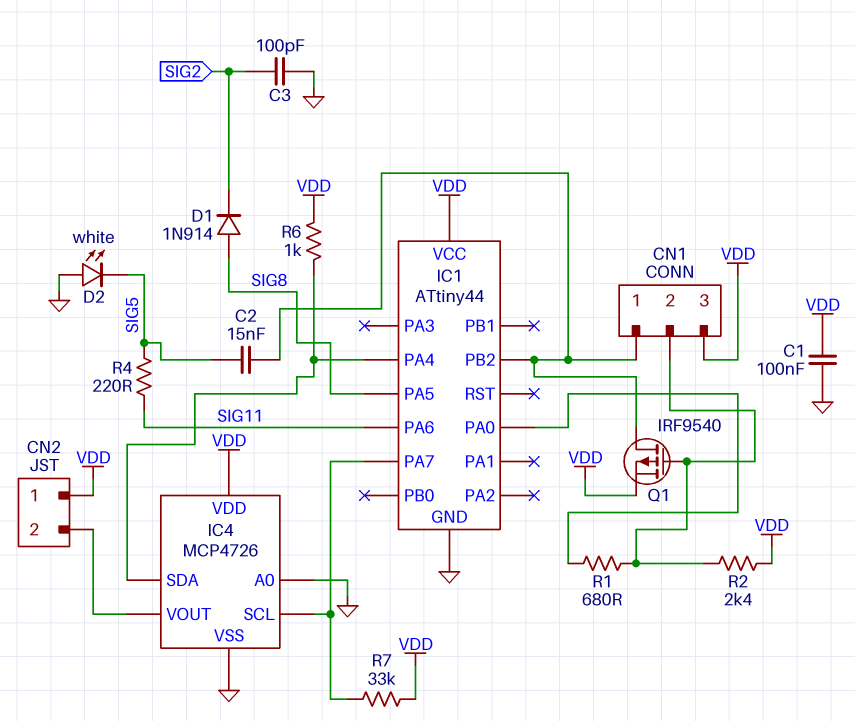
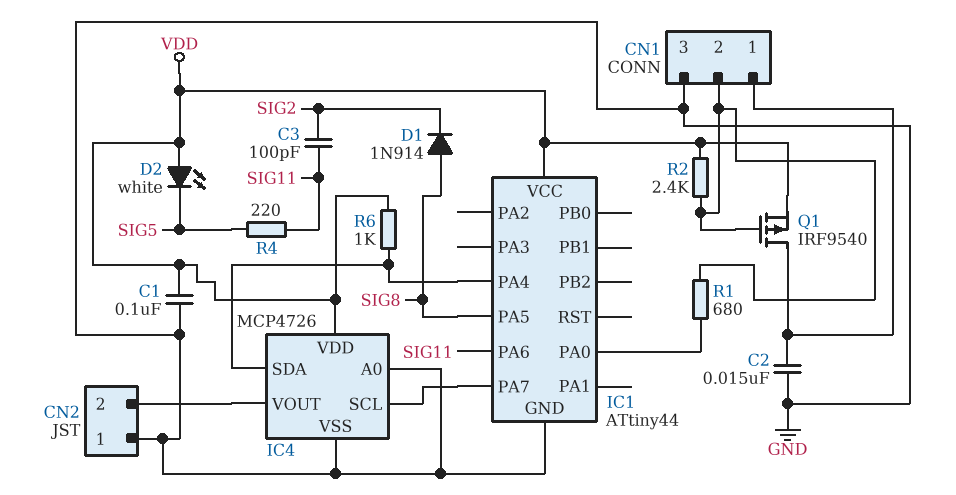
C2: 15nF (CN1/1, SIG5) -> 15nF (CN1/1, GND)
C3: 100pF (GND, SIG2) -> 100pF (SIG2, SIG11)
CN1 pin 3: VDD -> GND
CN2 pin 1: VDD -> GND
D2: LED white (A GND, K SIG5) -> LED white (A VDD, K SIG5)
IC1 pin PB2: CN1/1 -> none
R7: 33k (IC1/PA7, VDD) -> none

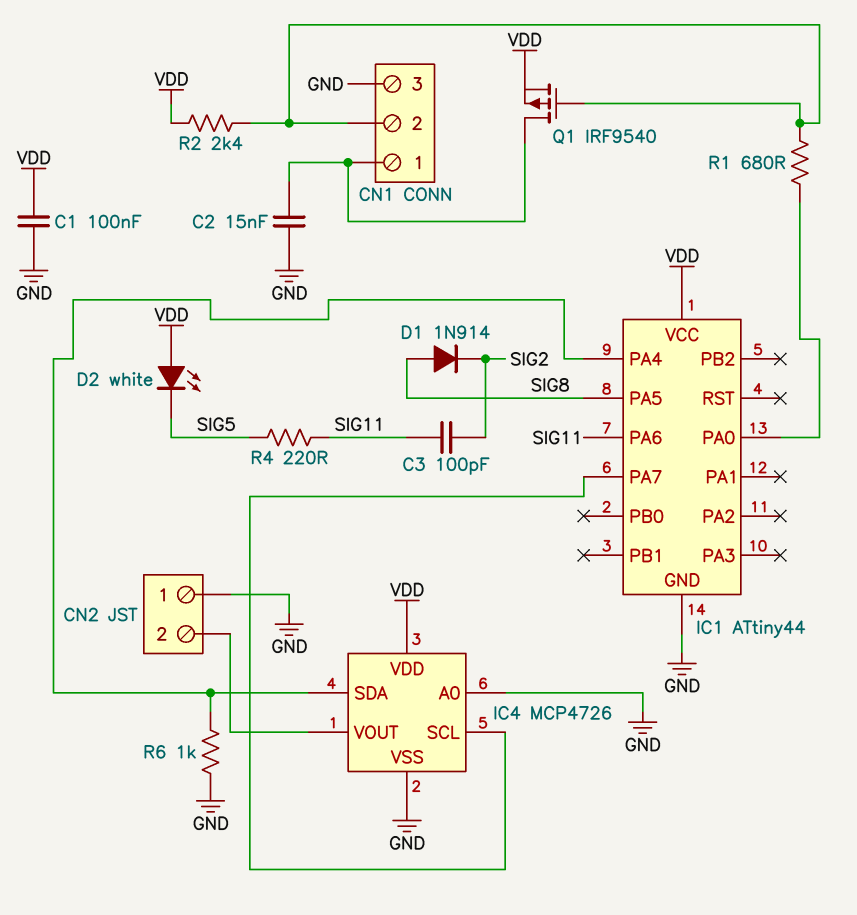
R6: 1k (IC1/PA4, VDD) -> 1k (GND, IC1/PA4)

